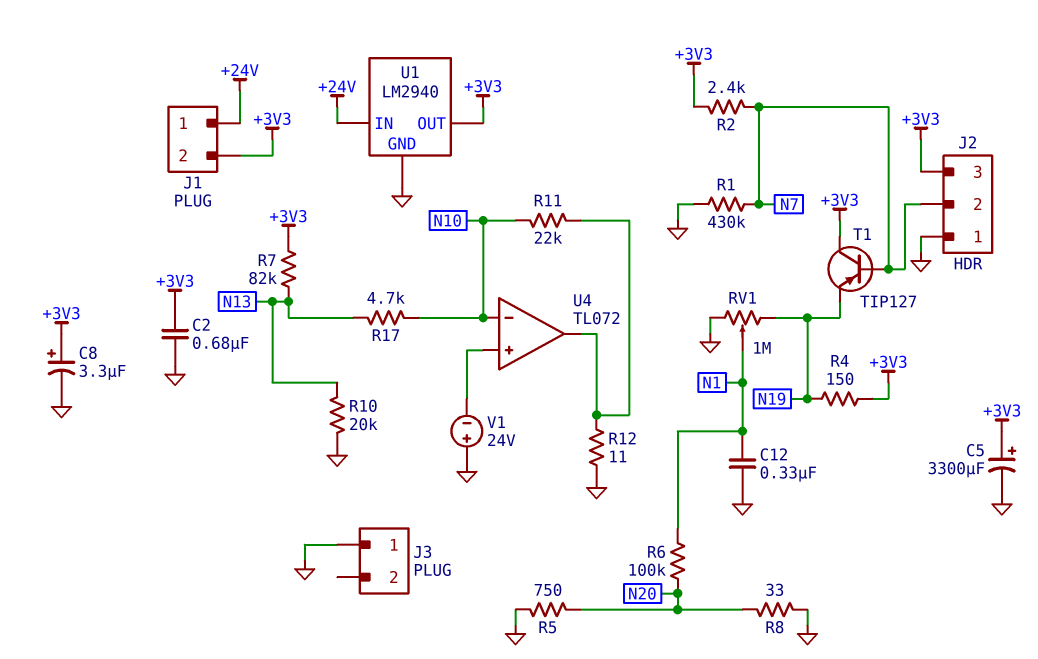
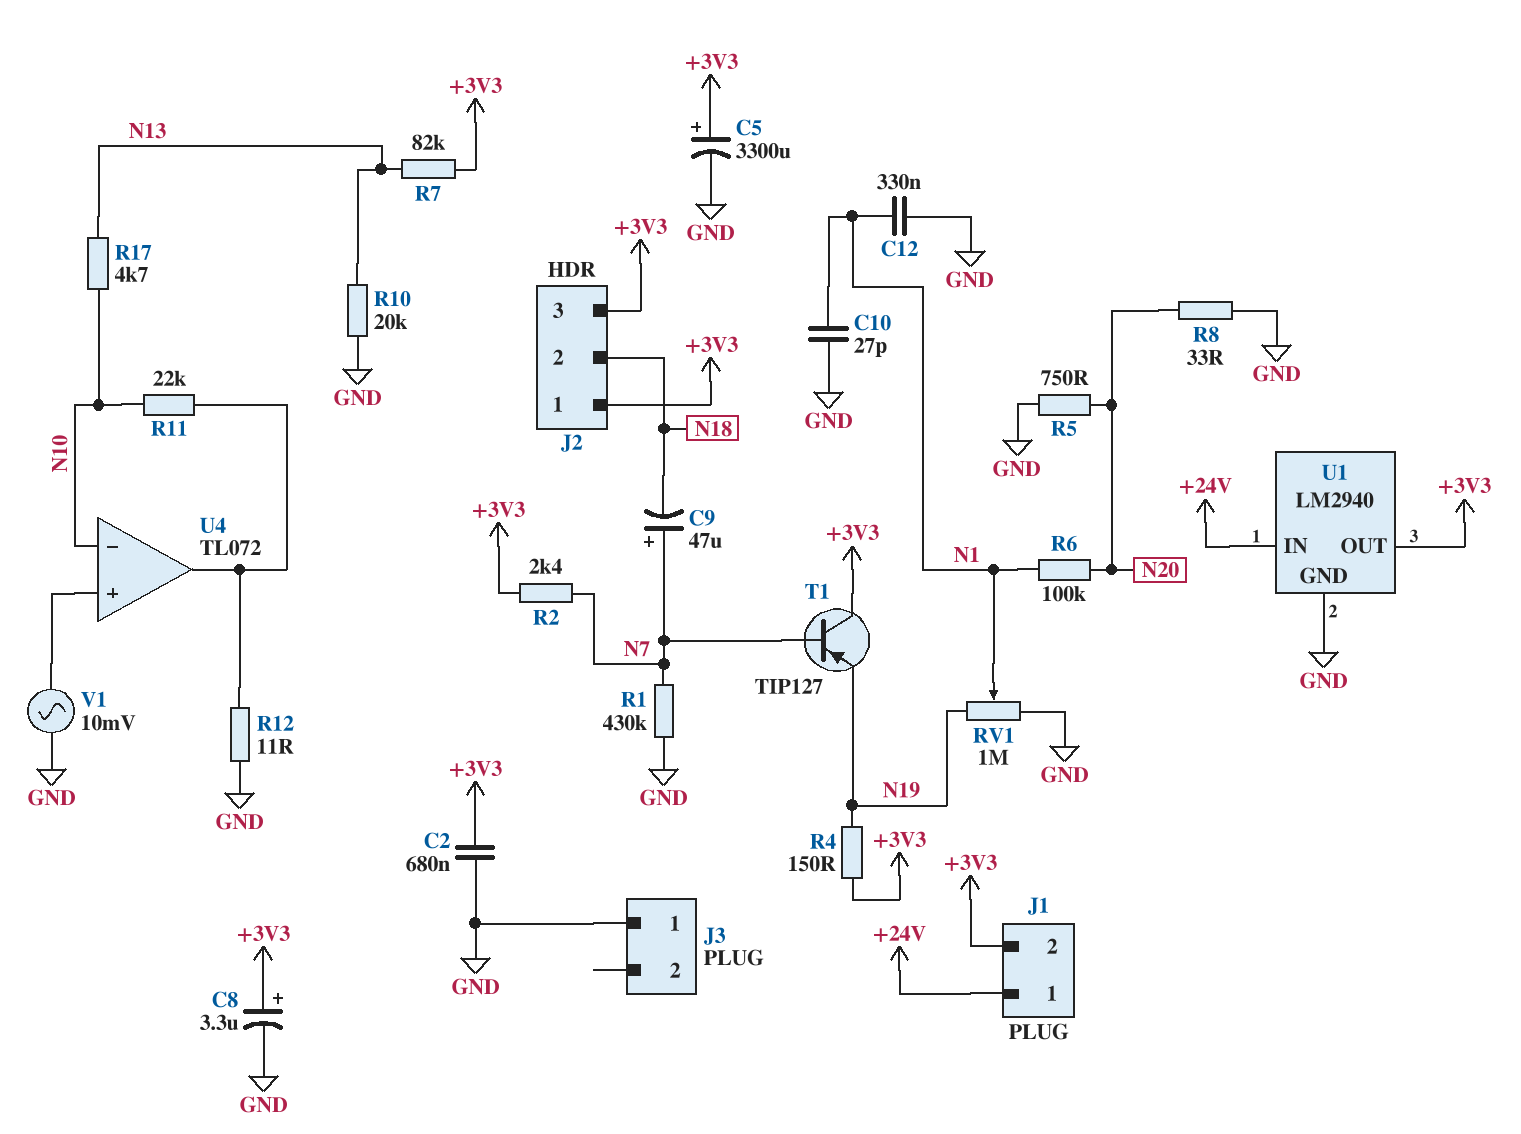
C9: none -> 47uF (plus N7, minus N18)
C10: none -> 27pF (GND, N1)
J2 pin 1: GND -> +3V3
J2 pin 2: N7 -> N18
V1: 24V (plus GND, minus U4/in+) -> AC 10mV (GND, U4/in+)

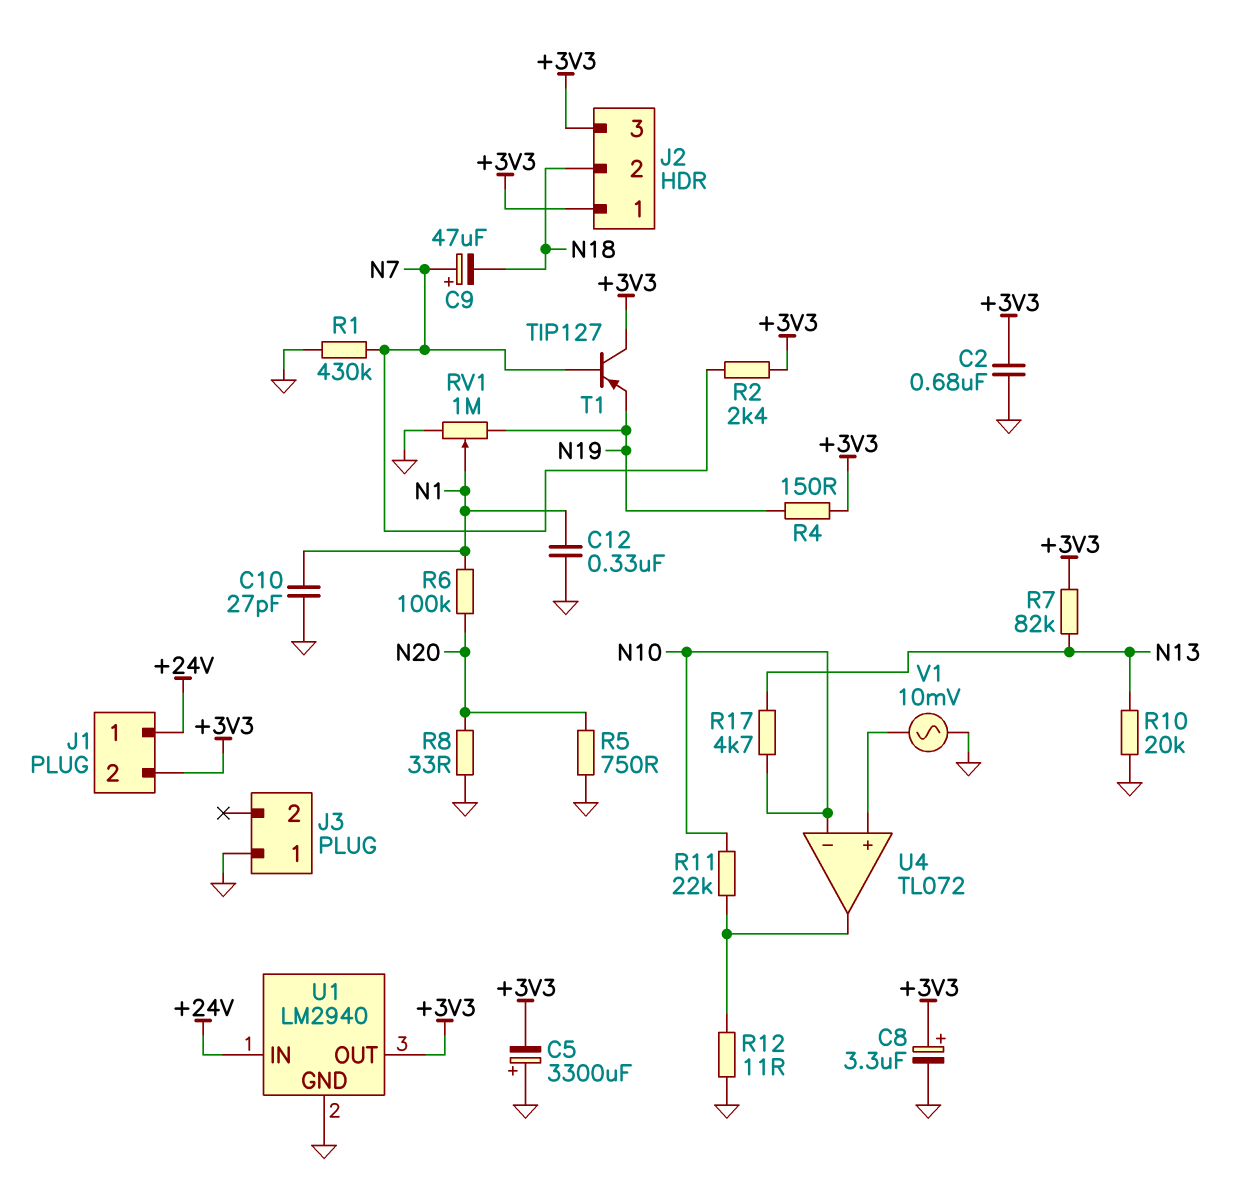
C5: 3300uF (plus +3V3, minus GND) -> 3300uF (plus GND, minus +3V3)

